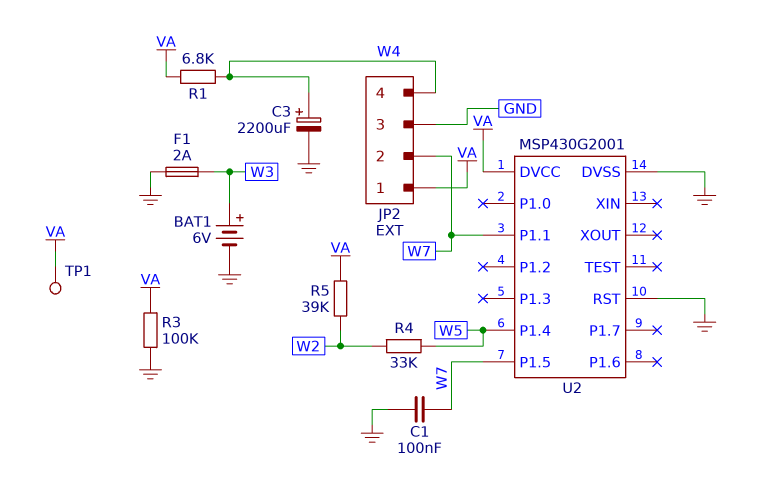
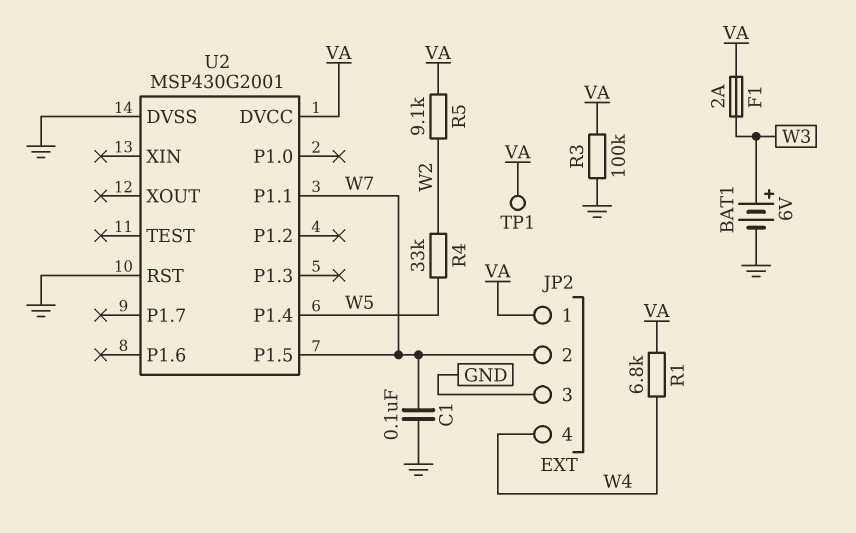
C3: 2200uF (plus W4, minus GND) -> none
F1: 2A (GND, W3) -> 2A (VA, W3)
R5: 39k (VA, W2) -> 9.1k (VA, W2)

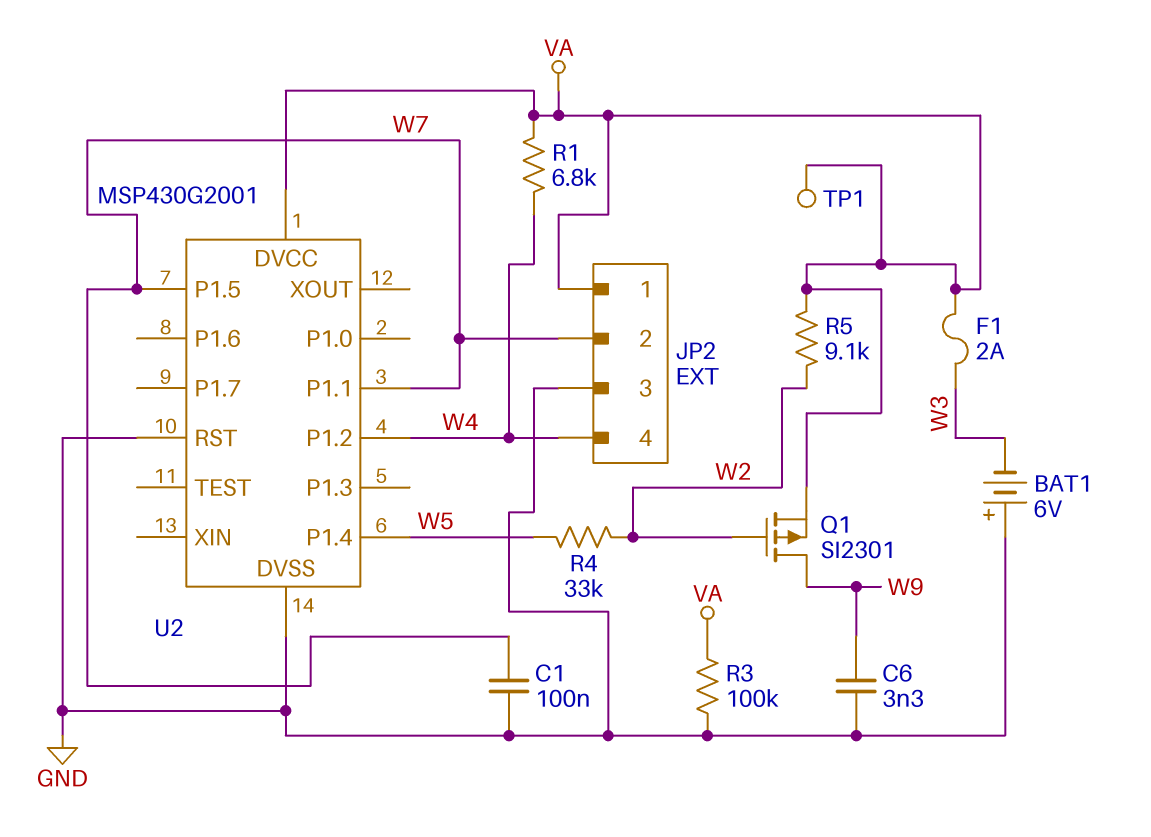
BAT1: 6V (plus W3, minus GND) -> 6V (plus GND, minus W3)
C6: none -> 3.3nF (GND, W9)
Q1: none -> PMOS SI2301 (G W2, D W9, S VA)
U2 pin P1.2: none -> W4

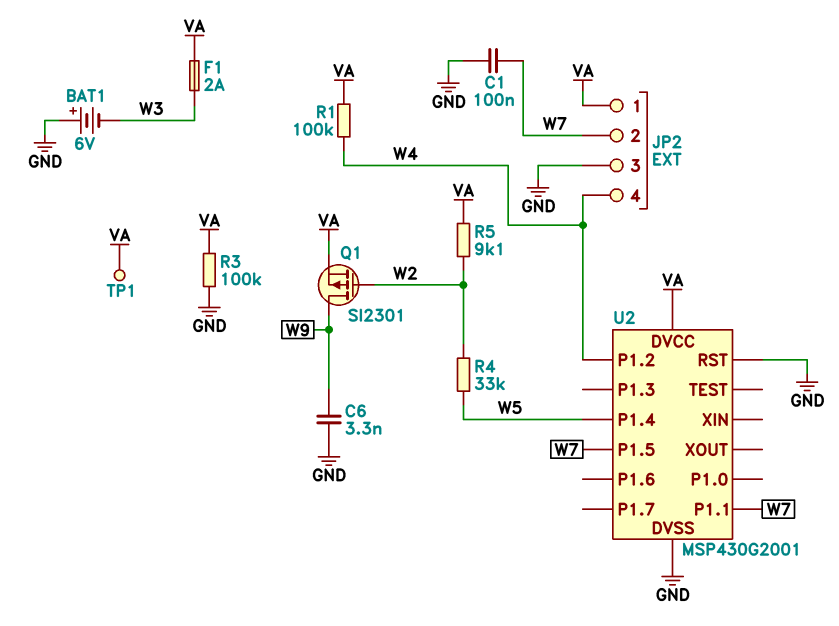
R1: 6.8k (VA, W4) -> 100k (VA, W4)

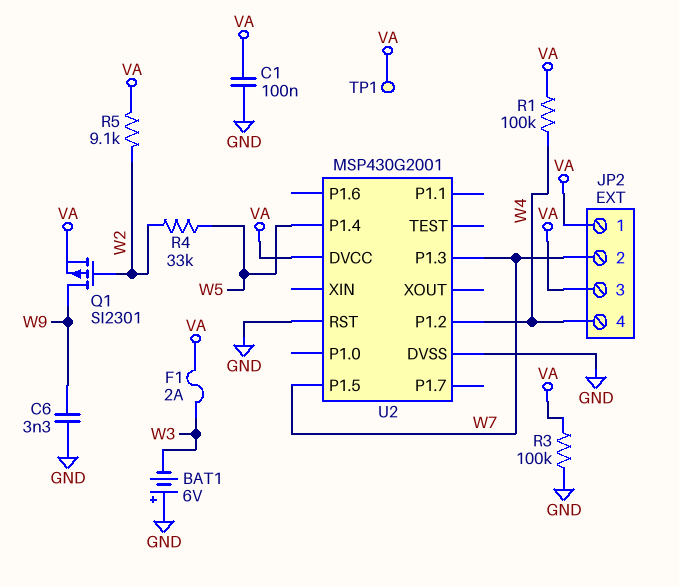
C1: 100nF (GND, W7) -> 100nF (GND, VA)
JP2 pin 3: GND -> VA
U2 pin P1.1: W7 -> none
U2 pin P1.3: none -> W7

